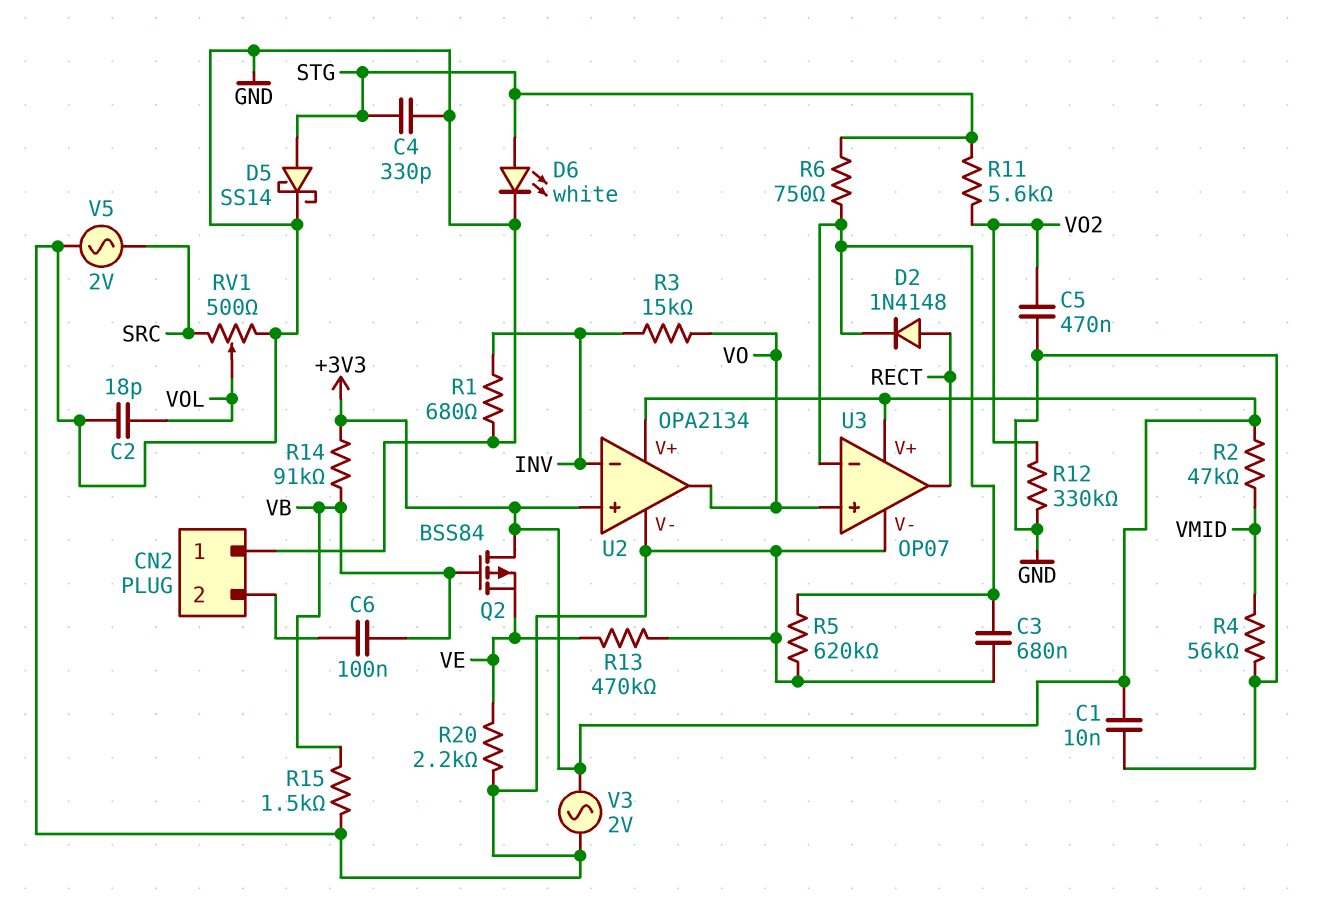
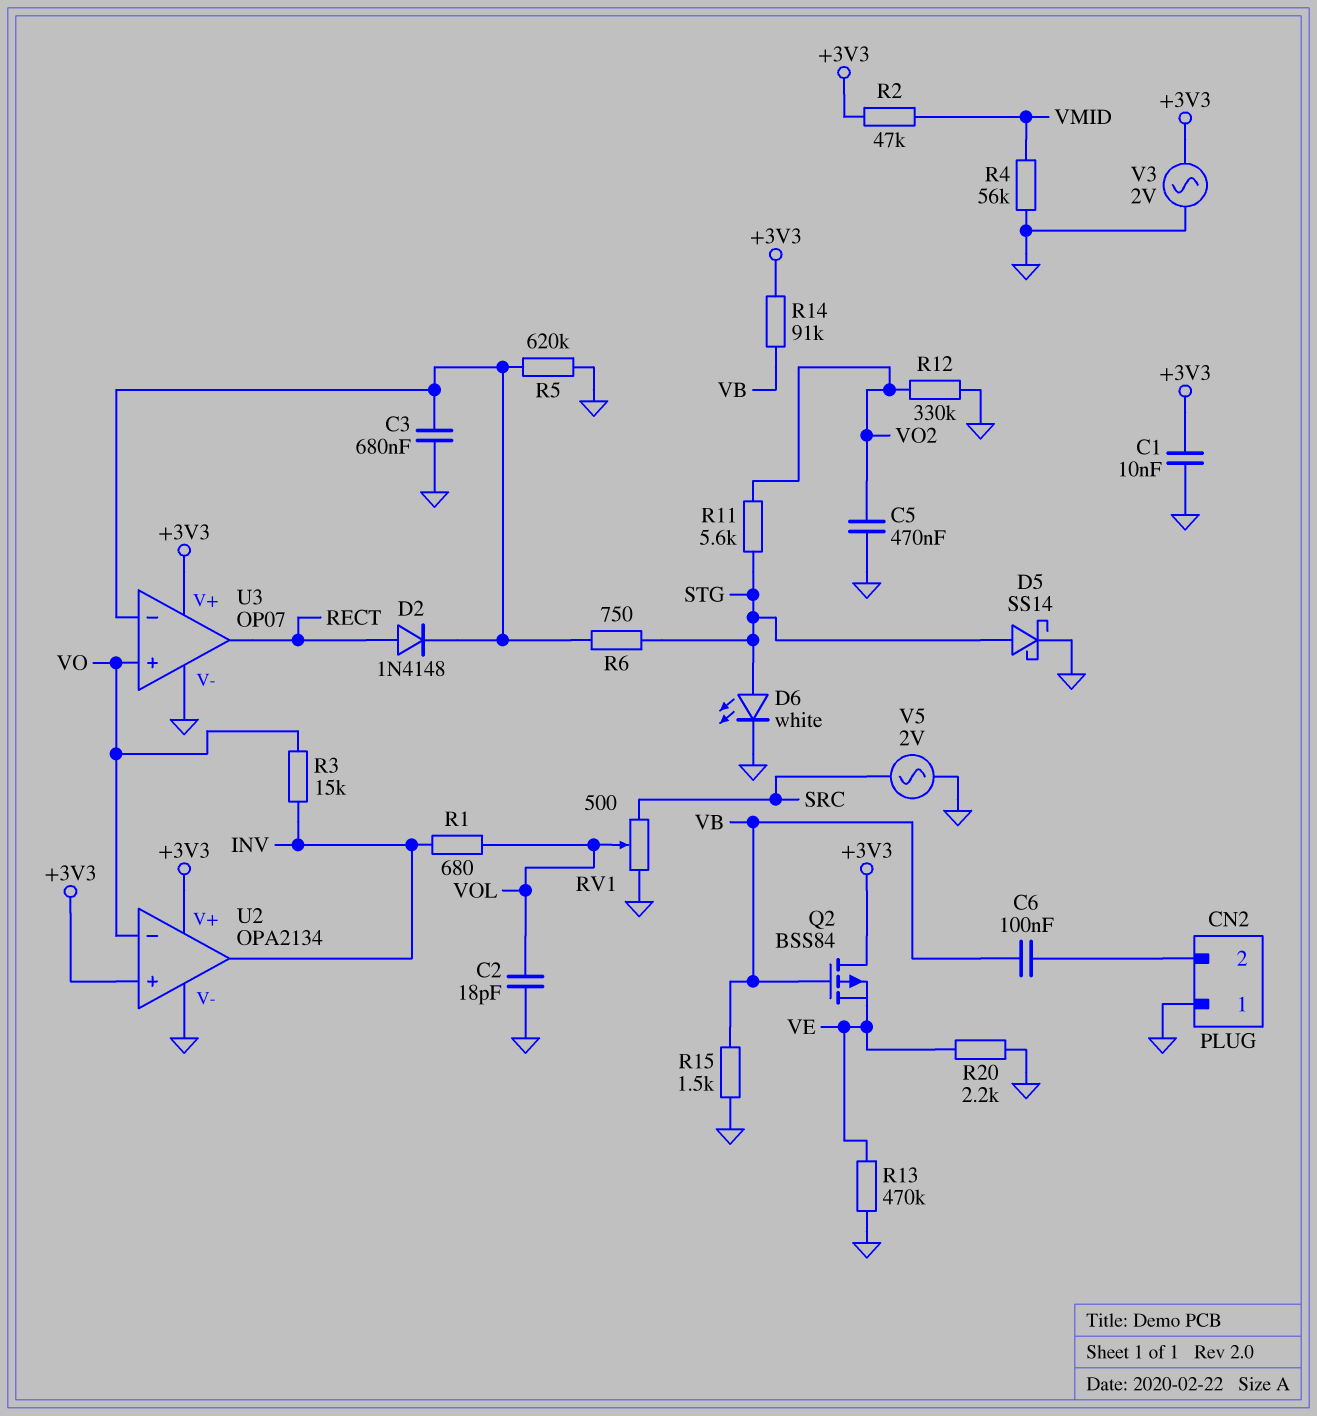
C4: 330pF (GND, STG) -> none
R1: 680 (GND, INV) -> 680 (INV, VOL)
U2 pin in-: INV -> VO
U2 pin out: VO -> INV

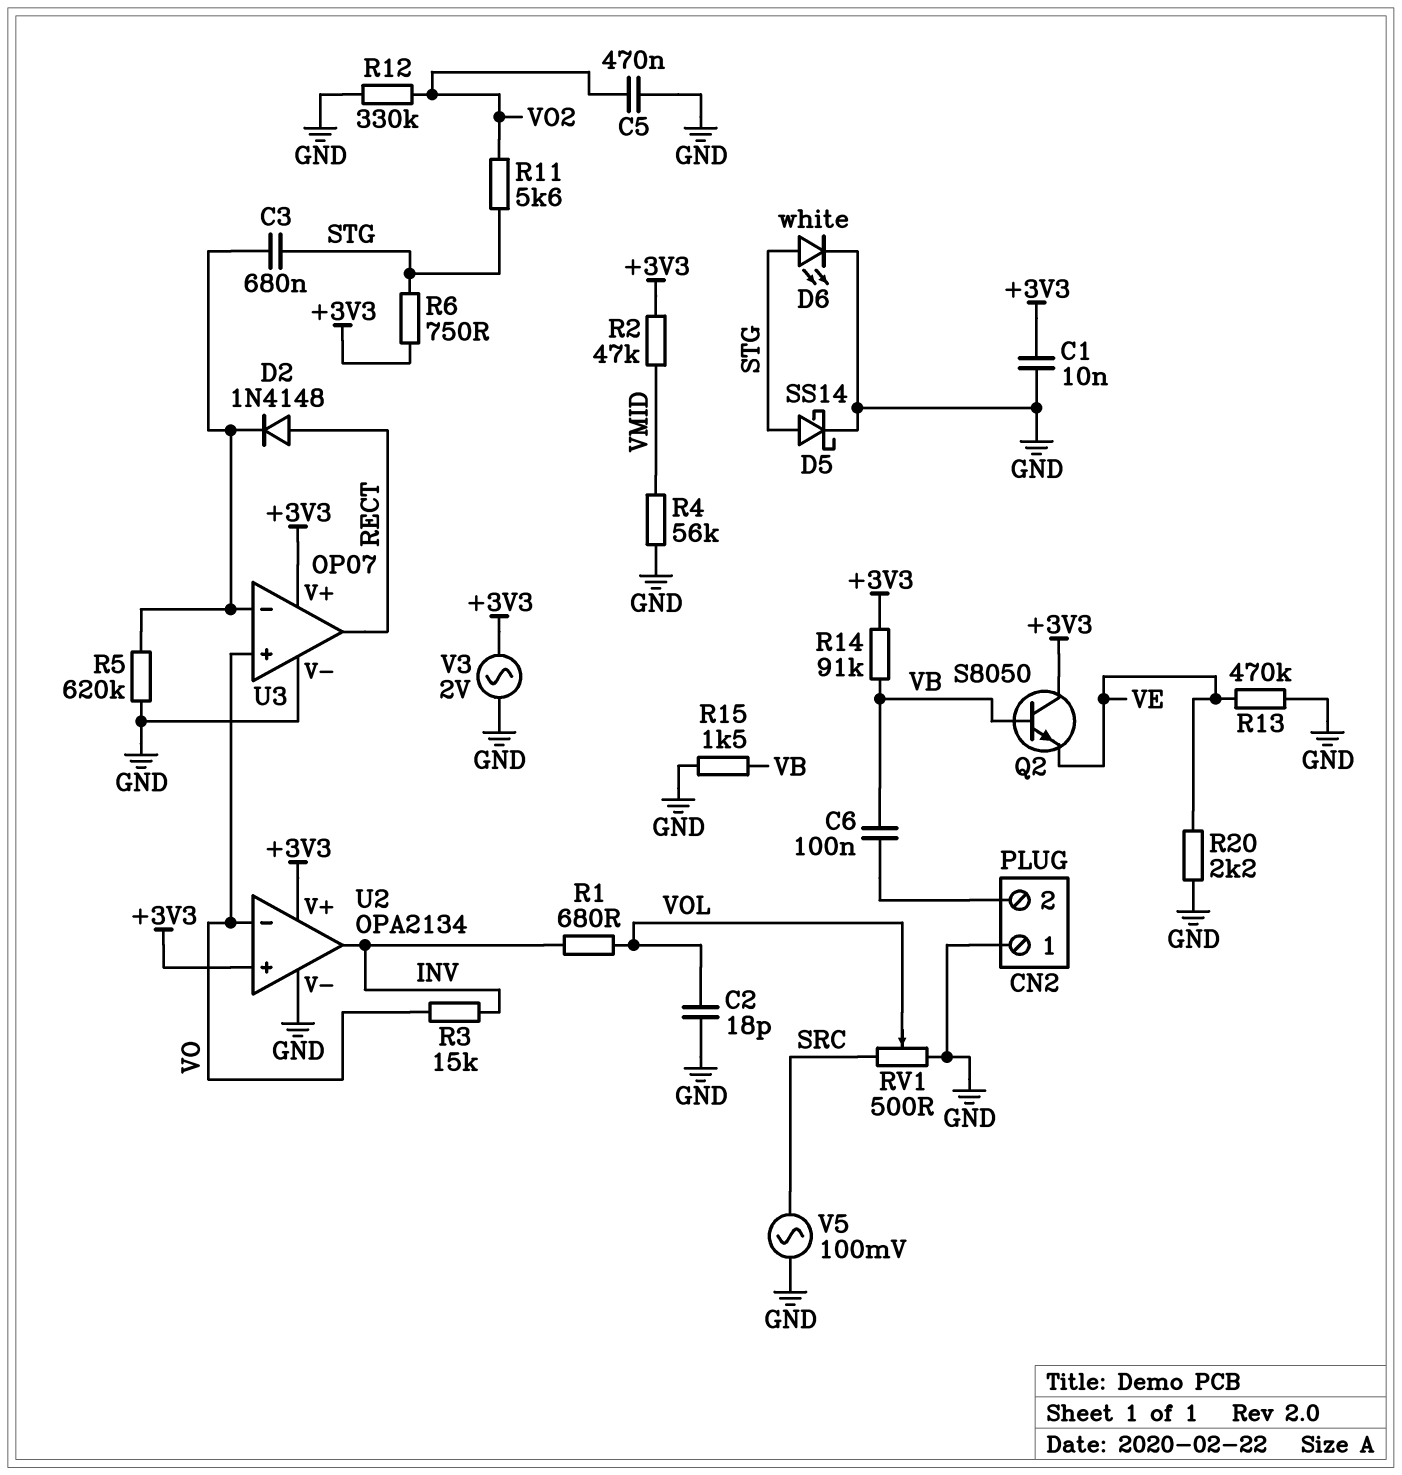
C3: 680nF (GND, U3/in-) -> 680nF (STG, U3/in-)
Q2: PMOS BSS84 (G VB, D +3V3, S VE) -> NPN S8050 (B VB, C +3V3, E VE)
R6: 750 (STG, U3/in-) -> 750 (+3V3, STG)
V5: AC 2V (GND, SRC) -> AC 100mV (GND, SRC)

